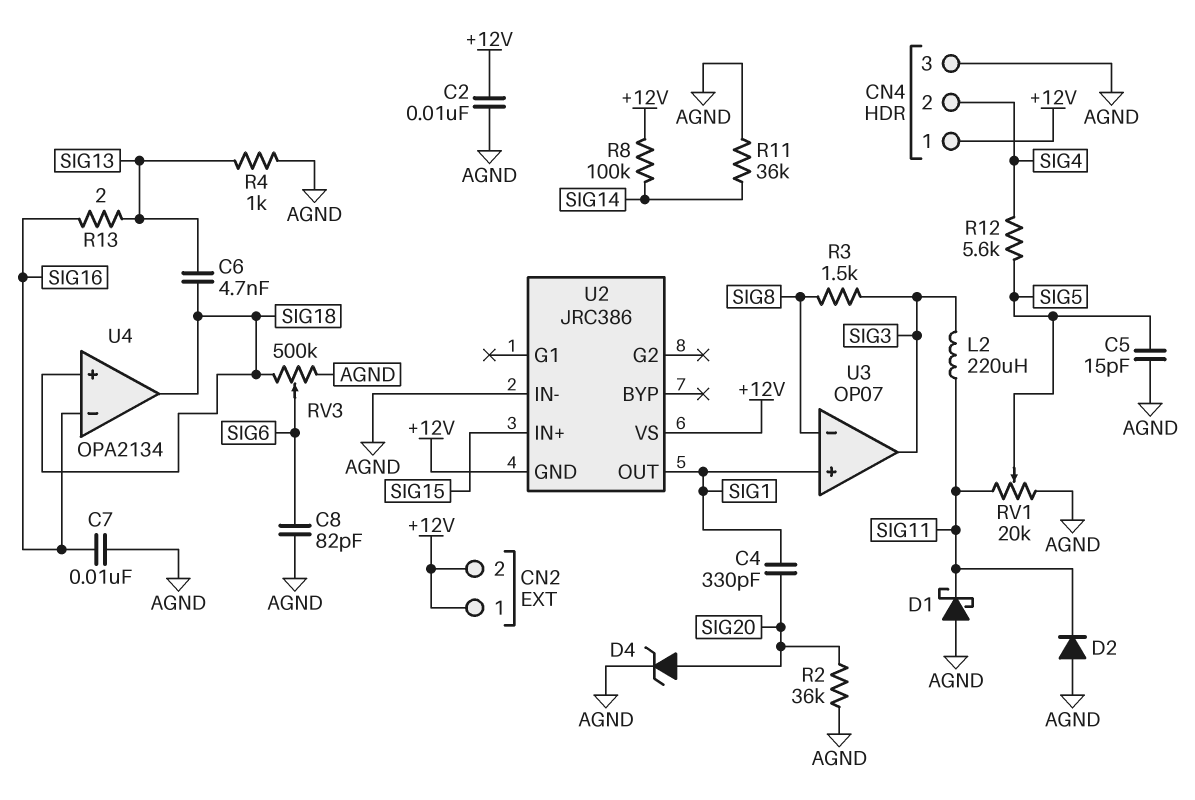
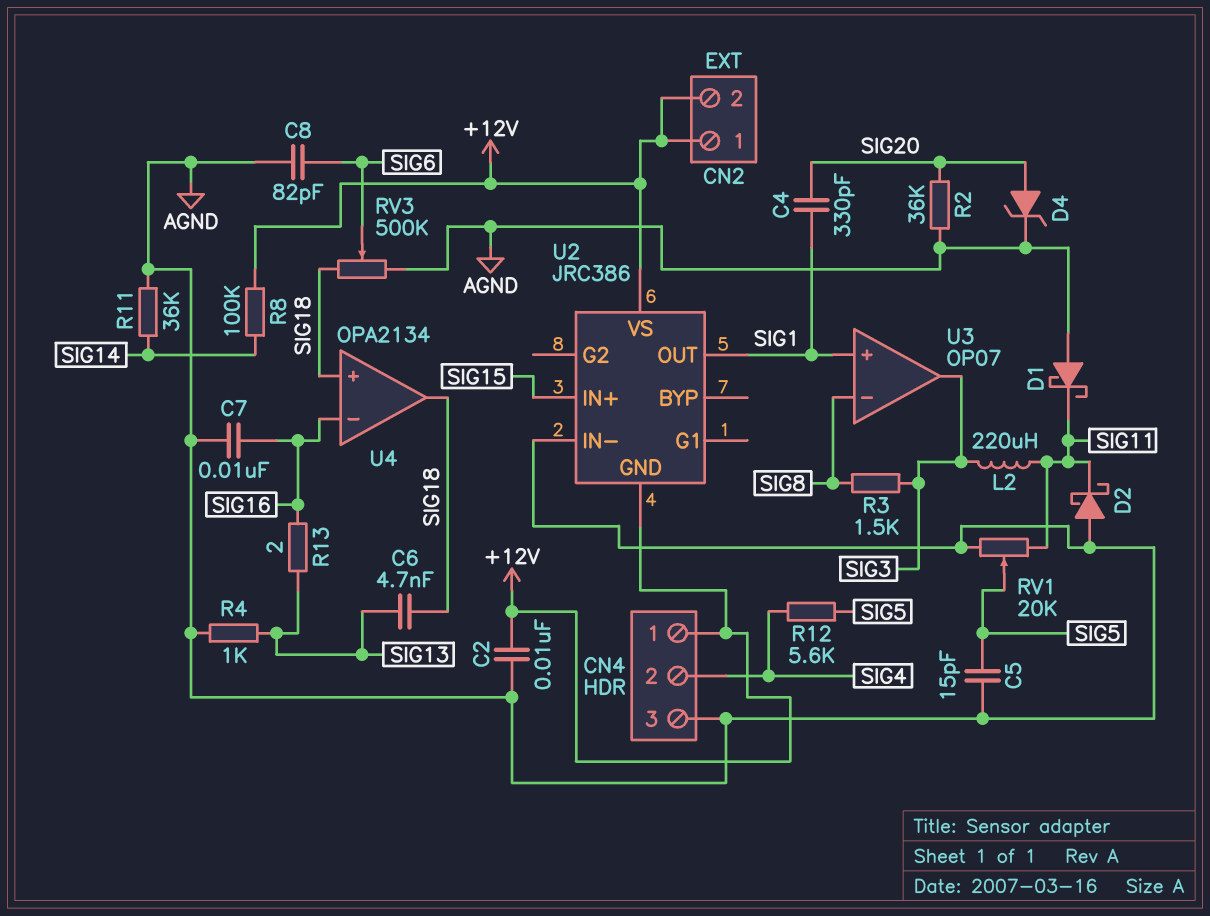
D2: diode (A AGND, K SIG11) -> schottky (A AGND, K SIG11)

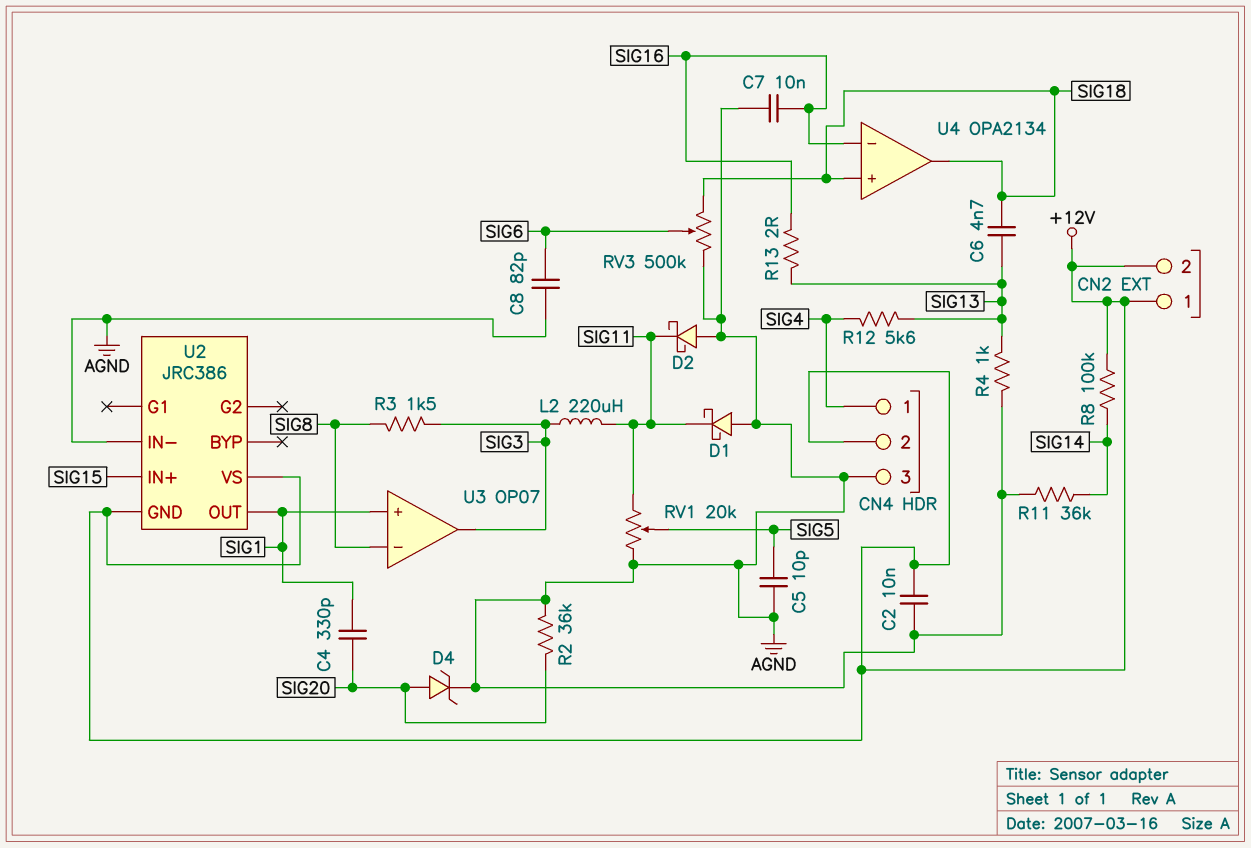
C5: 15pF (AGND, SIG5) -> 10pF (AGND, SIG5)
CN4 pin 1: +12V -> SIG4
CN4 pin 2: SIG4 -> +12V
R12: 5.6k (SIG4, SIG5) -> 5.6k (SIG4, SIG13)

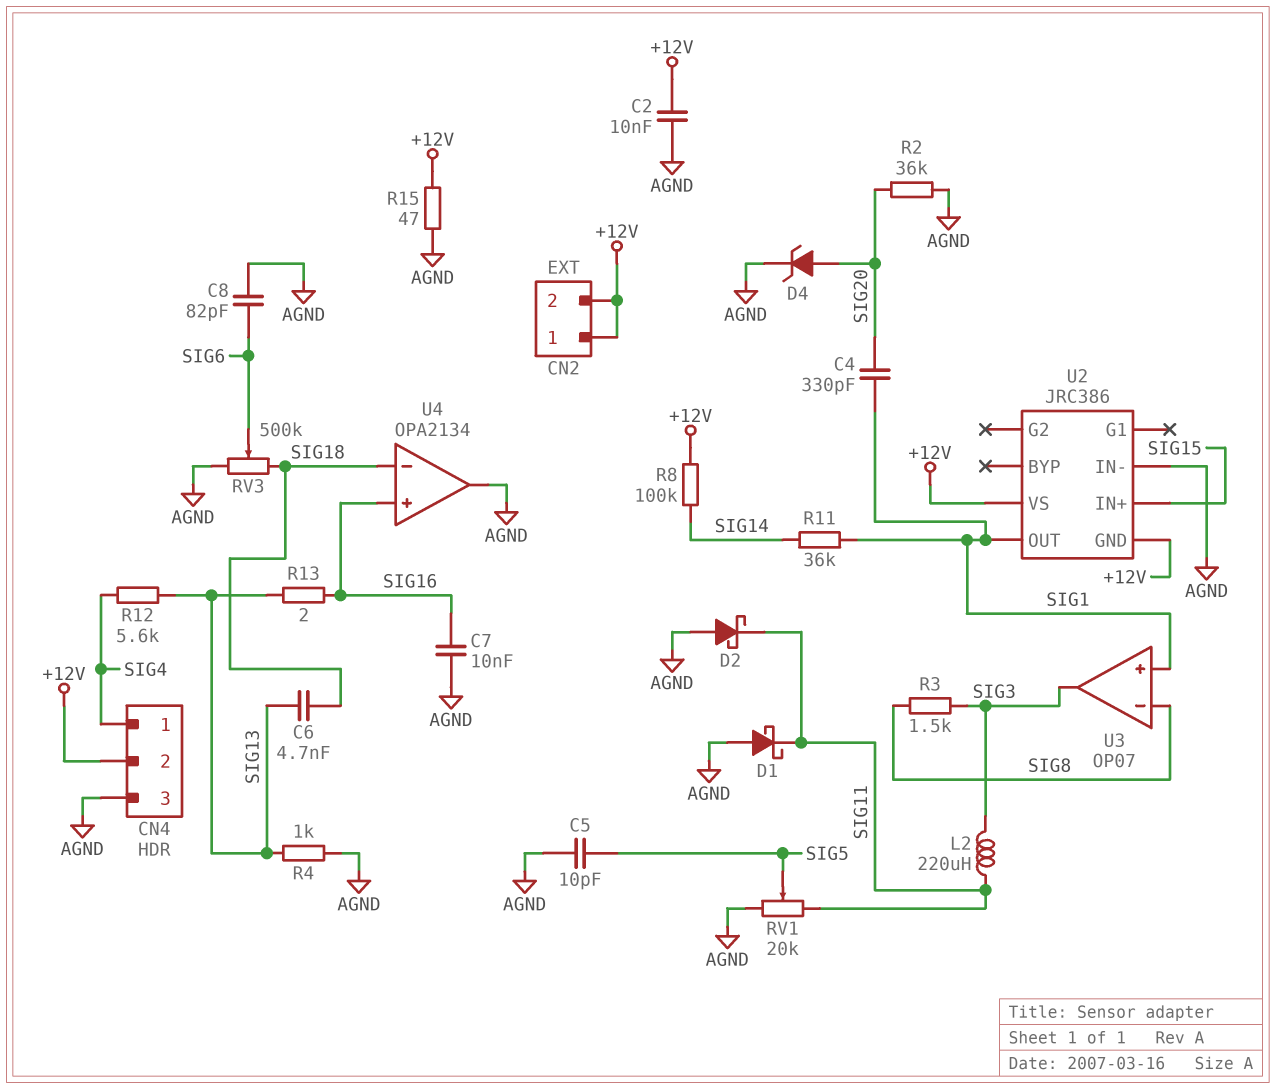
R11: 36k (AGND, SIG14) -> 36k (SIG1, SIG14)
R15: none -> 47 (+12V, AGND)
U4 pin in+: SIG18 -> SIG16
U4 pin in-: SIG16 -> SIG18
U4 pin out: SIG18 -> AGND

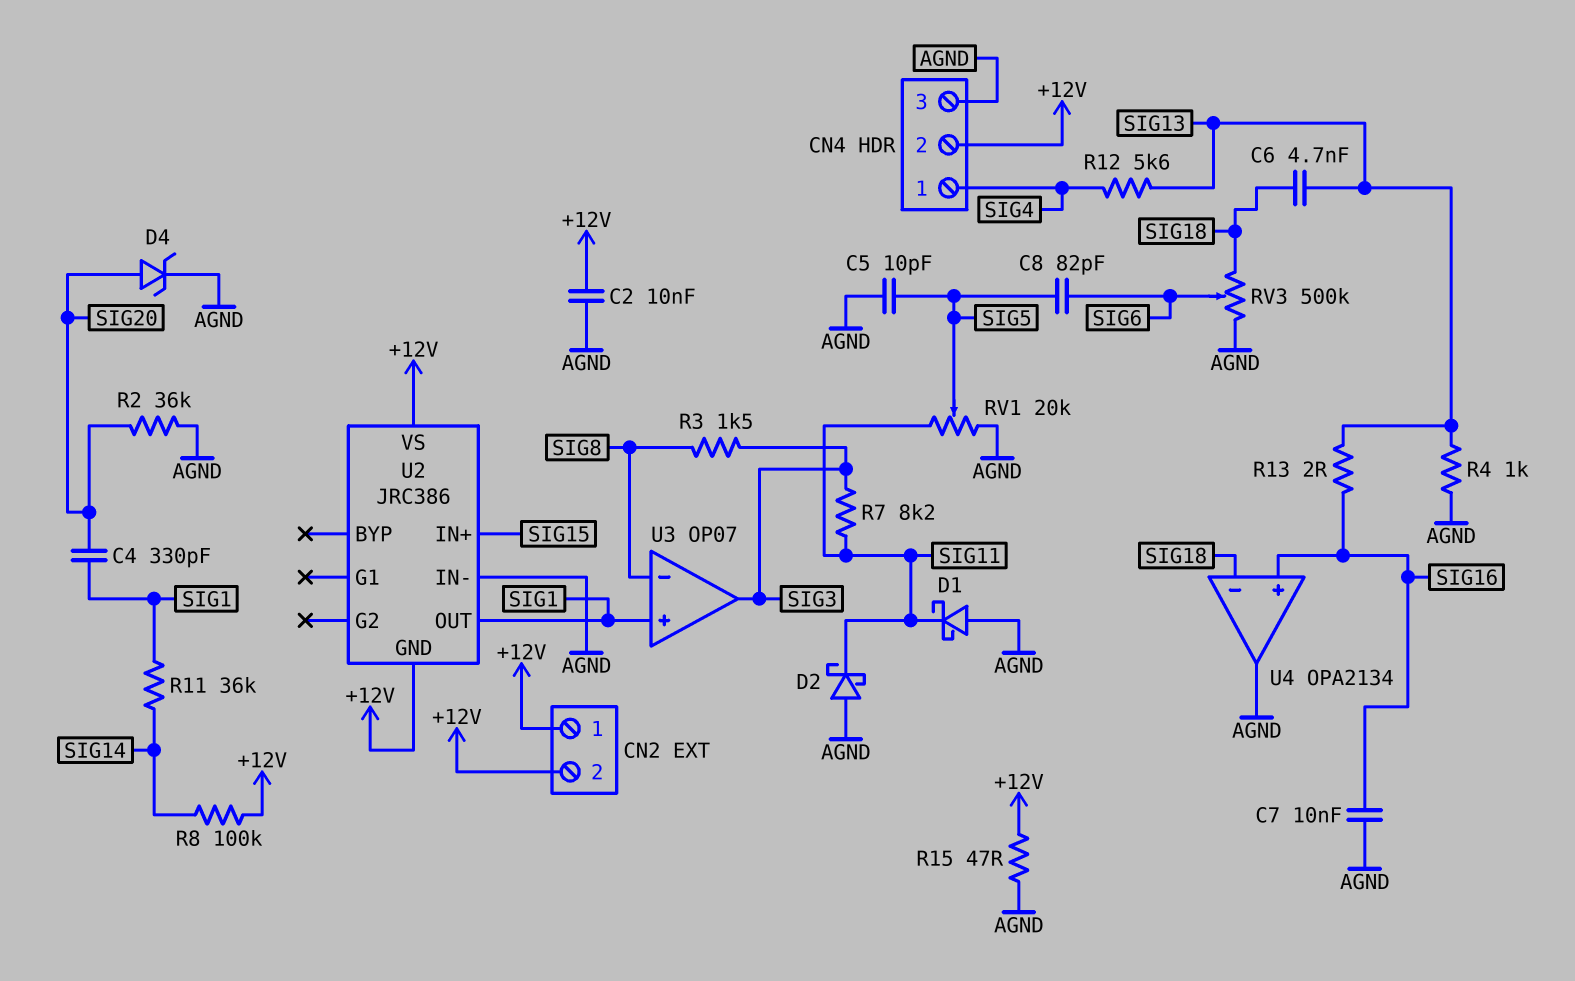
C8: 82pF (AGND, SIG6) -> 82pF (SIG5, SIG6)
L2: 220uH (SIG3, SIG11) -> none
R7: none -> 8.2k (SIG3, SIG11)

